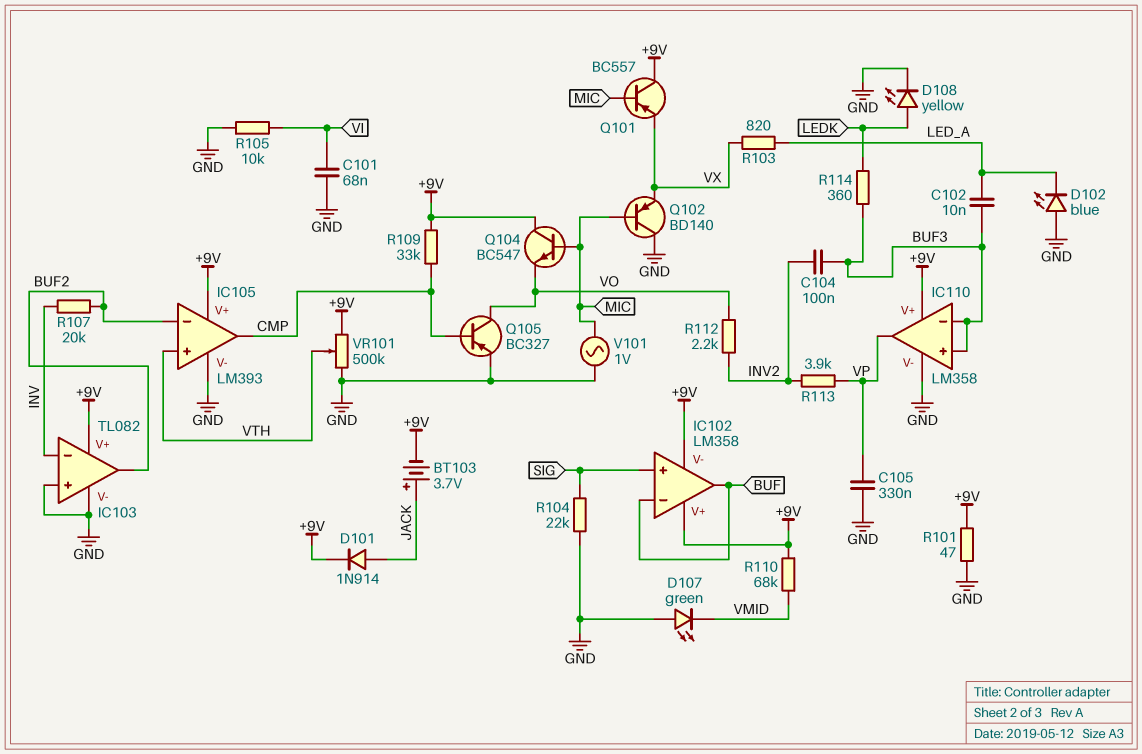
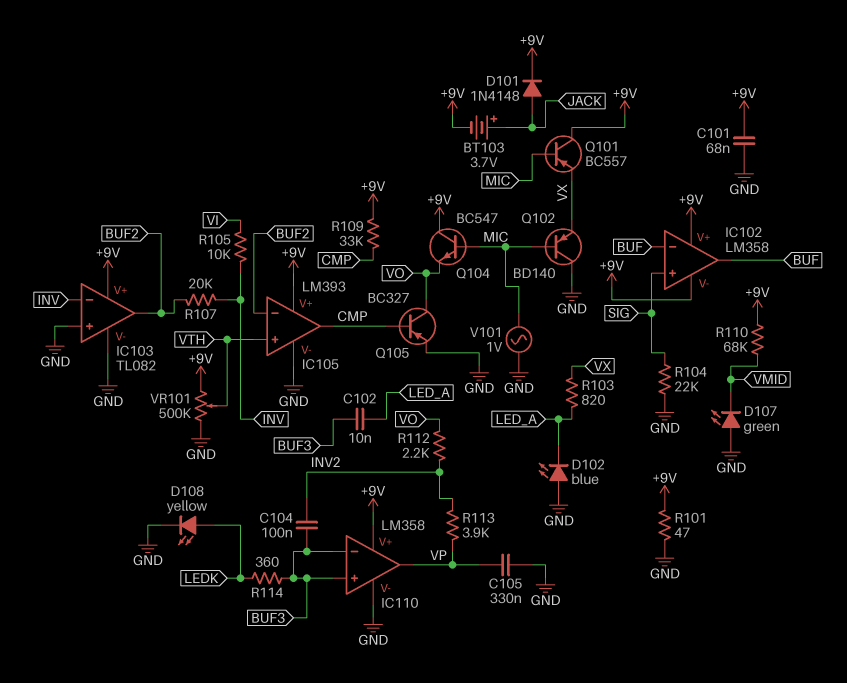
C101: 68nF (GND, VI) -> 68nF (+9V, GND)
D101: diode 1N914 (A JACK, K +9V) -> diode 1N4148 (A JACK, K +9V)
R105: 10k (GND, VI) -> 10k (INV, VI)

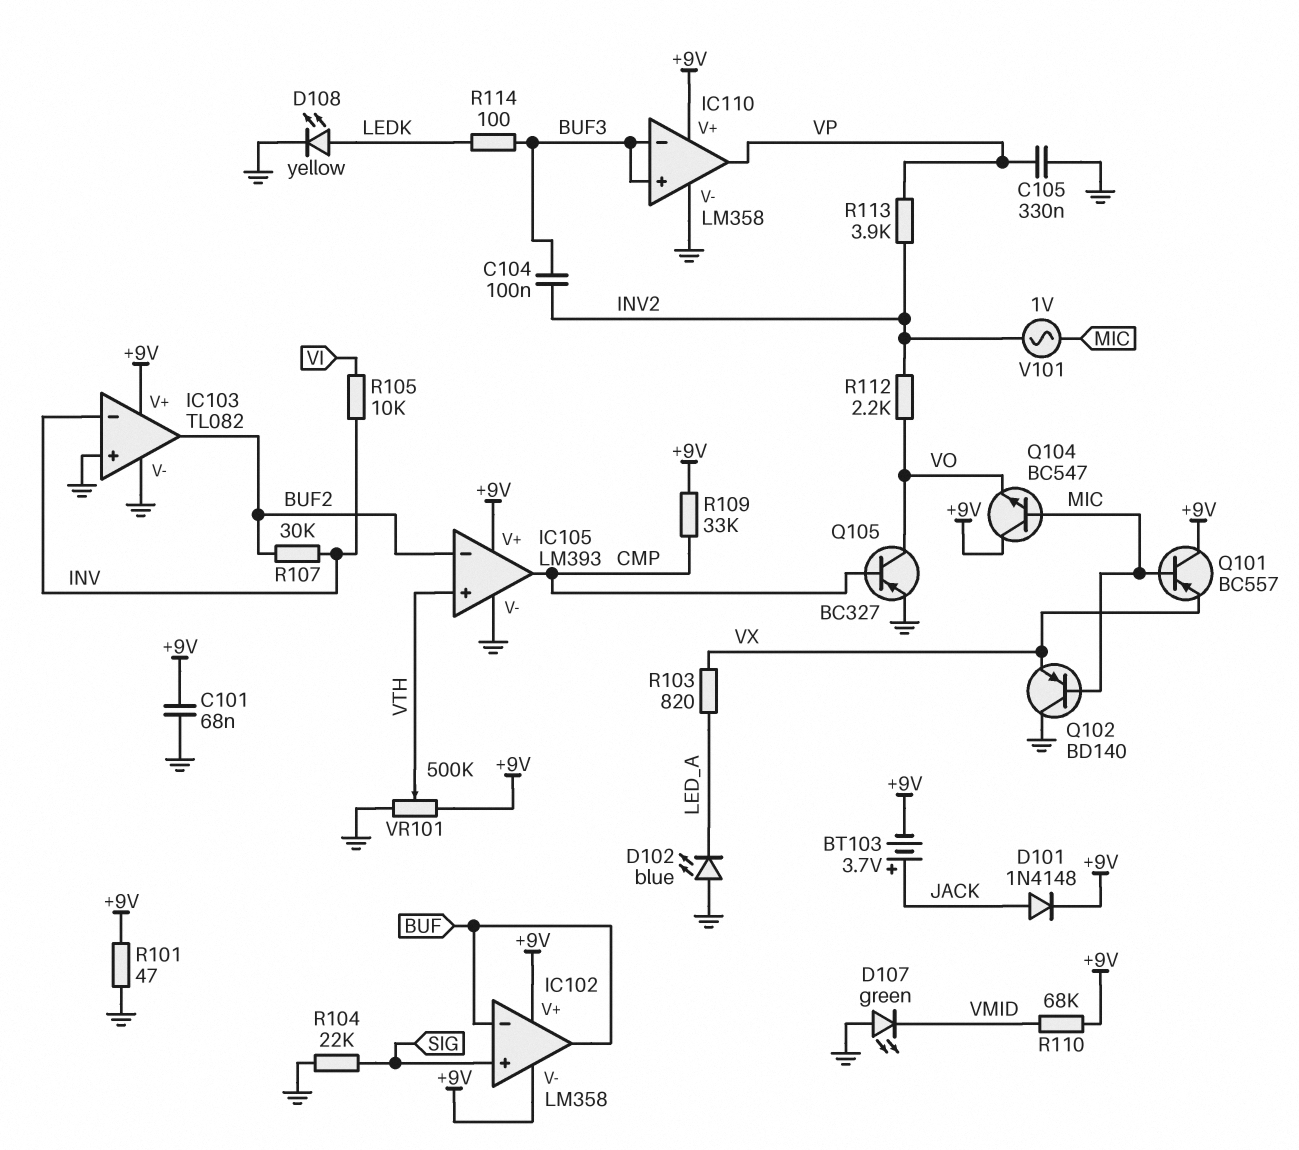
C102: 10nF (BUF3, LED_A) -> none
R107: 20k (BUF2, INV) -> 30k (BUF2, INV)
R114: 360 (BUF3, LEDK) -> 100 (BUF3, LEDK)
V101: AC 1V (GND, MIC) -> AC 1V (INV2, MIC)

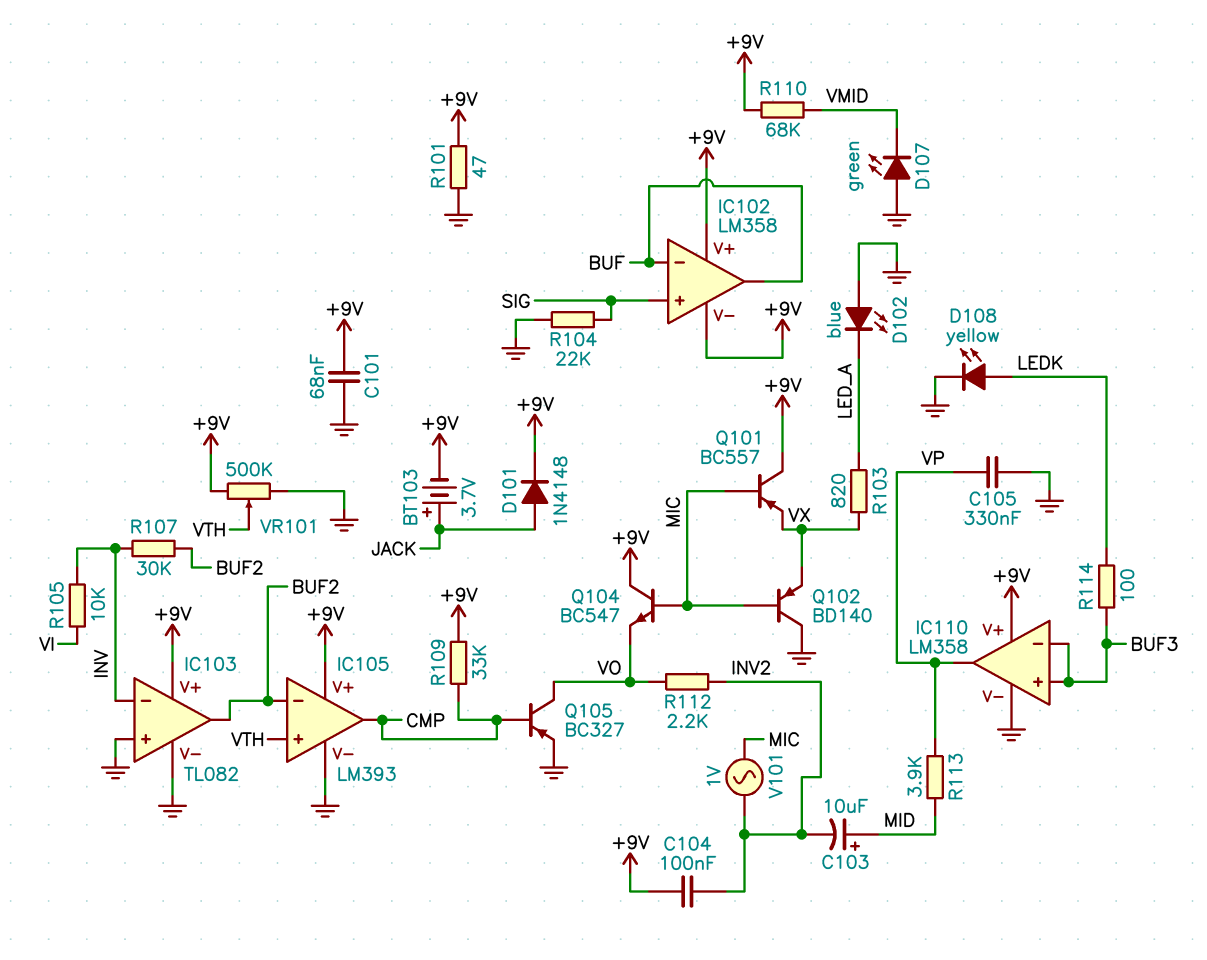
C103: none -> 10uF (plus MID, minus INV2)
C104: 100nF (BUF3, INV2) -> 100nF (+9V, INV2)
R113: 3.9k (INV2, VP) -> 3.9k (MID, VP)

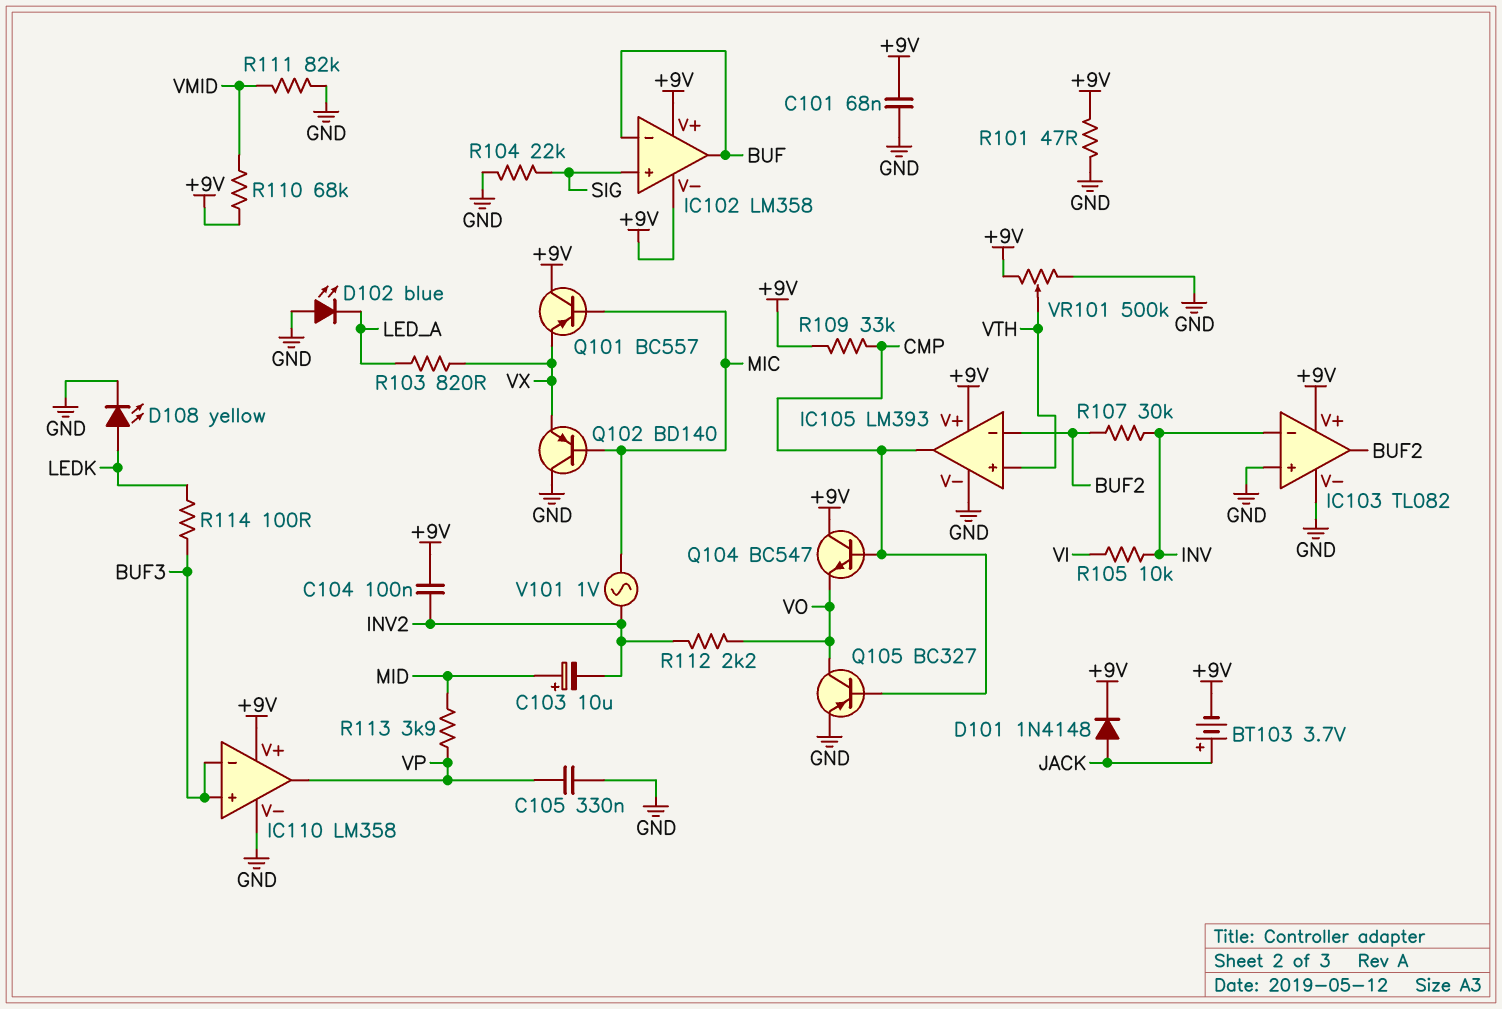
D107: LED green (A GND, K VMID) -> none
Q104: NPN BC547 (B MIC, C +9V, E VO) -> NPN BC547 (B CMP, C +9V, E VO)
R111: none -> 82k (GND, VMID)

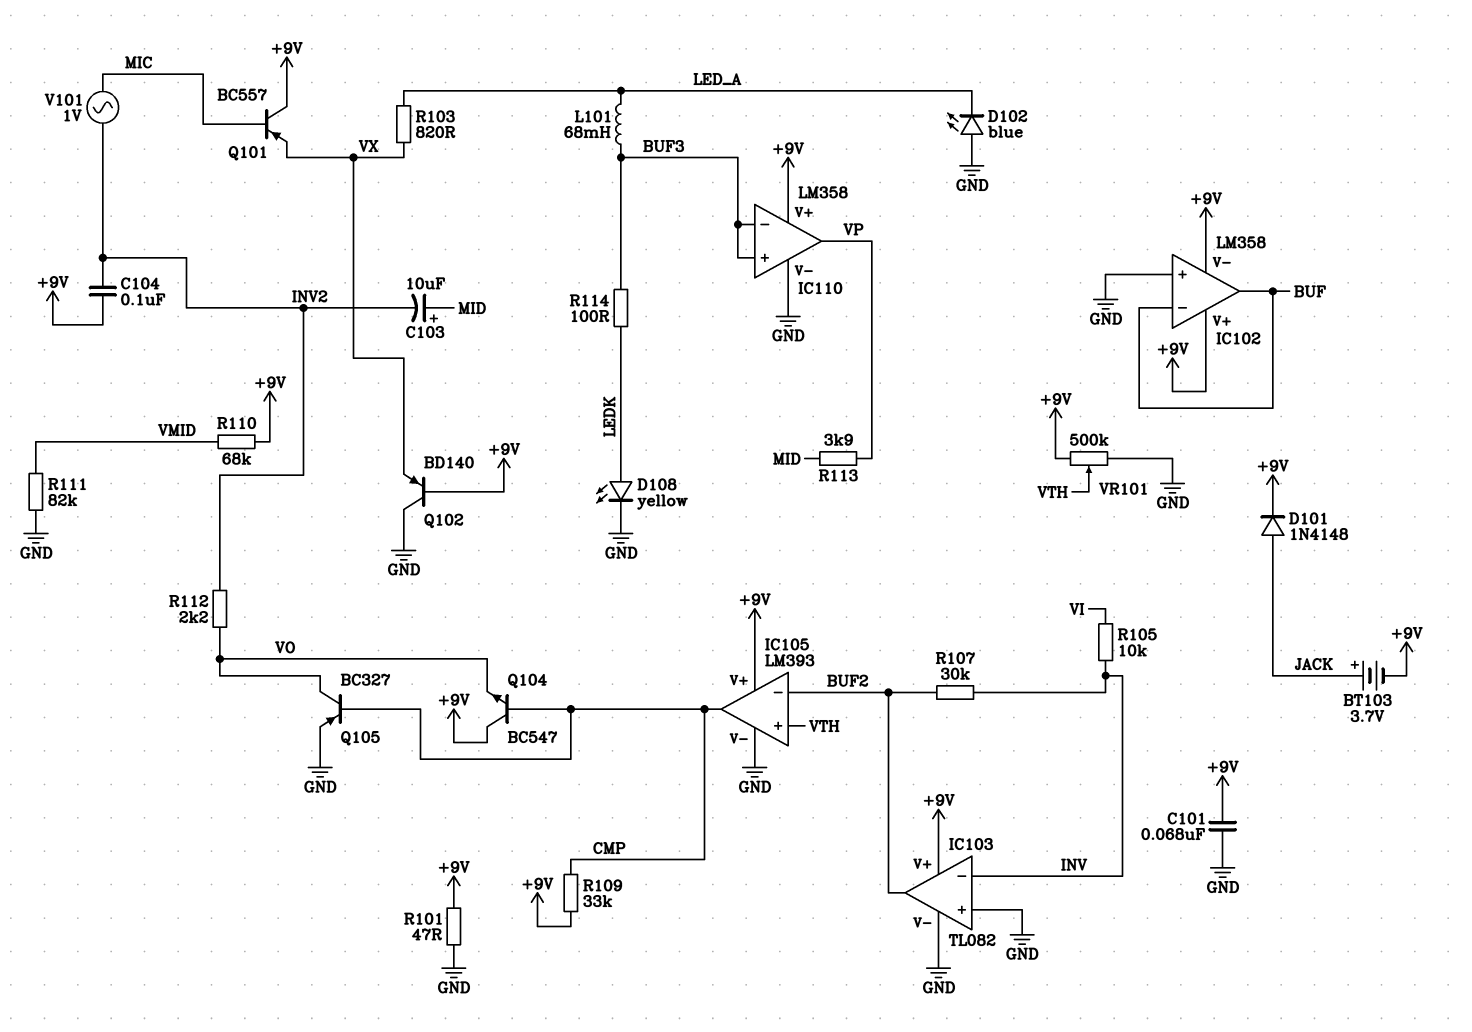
C105: 330nF (GND, VP) -> none
IC102 pin in+: SIG -> GND
L101: none -> 68mH (BUF3, LED_A)
Q102: PNP BD140 (B MIC, C GND, E VX) -> PNP BD140 (B +9V, C GND, E VX)
R104: 22k (GND, SIG) -> none

